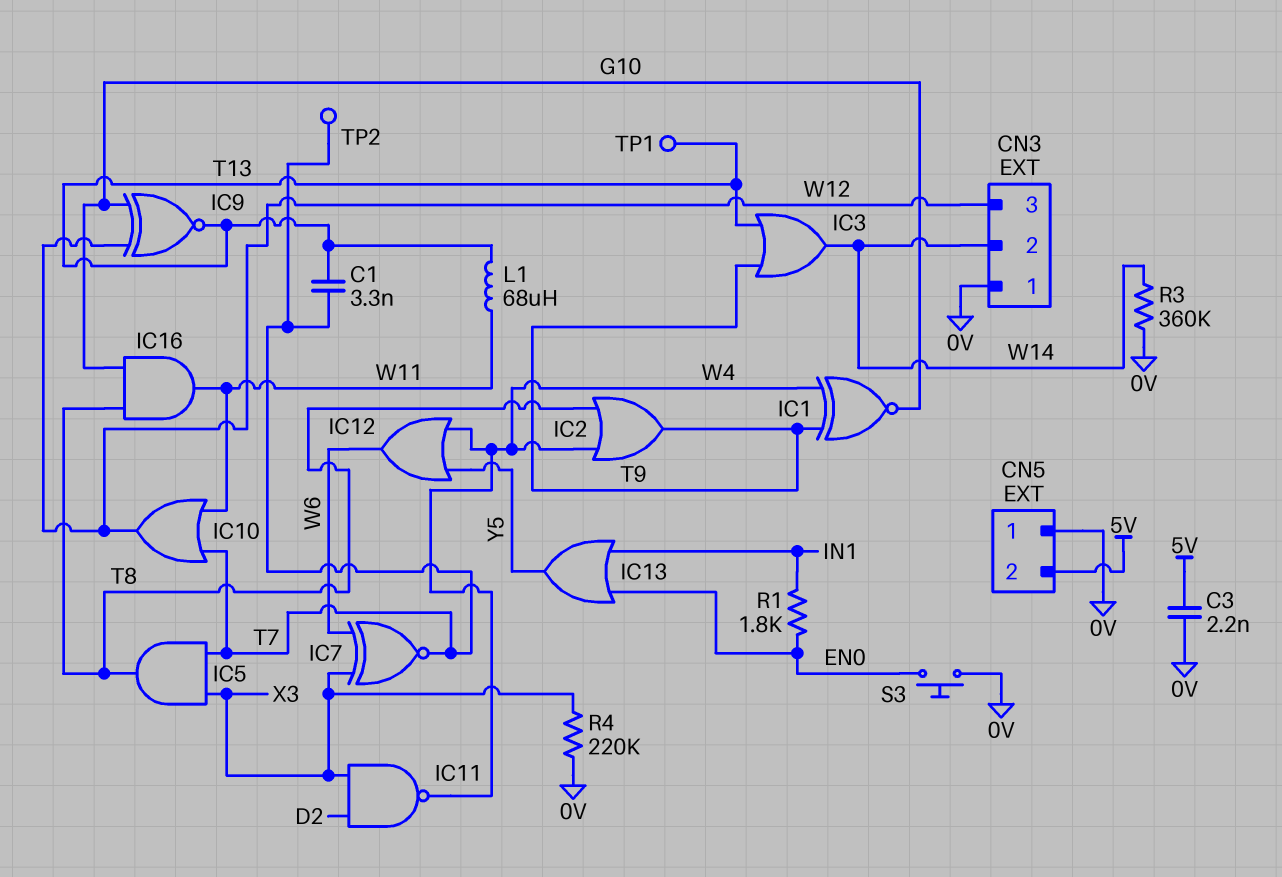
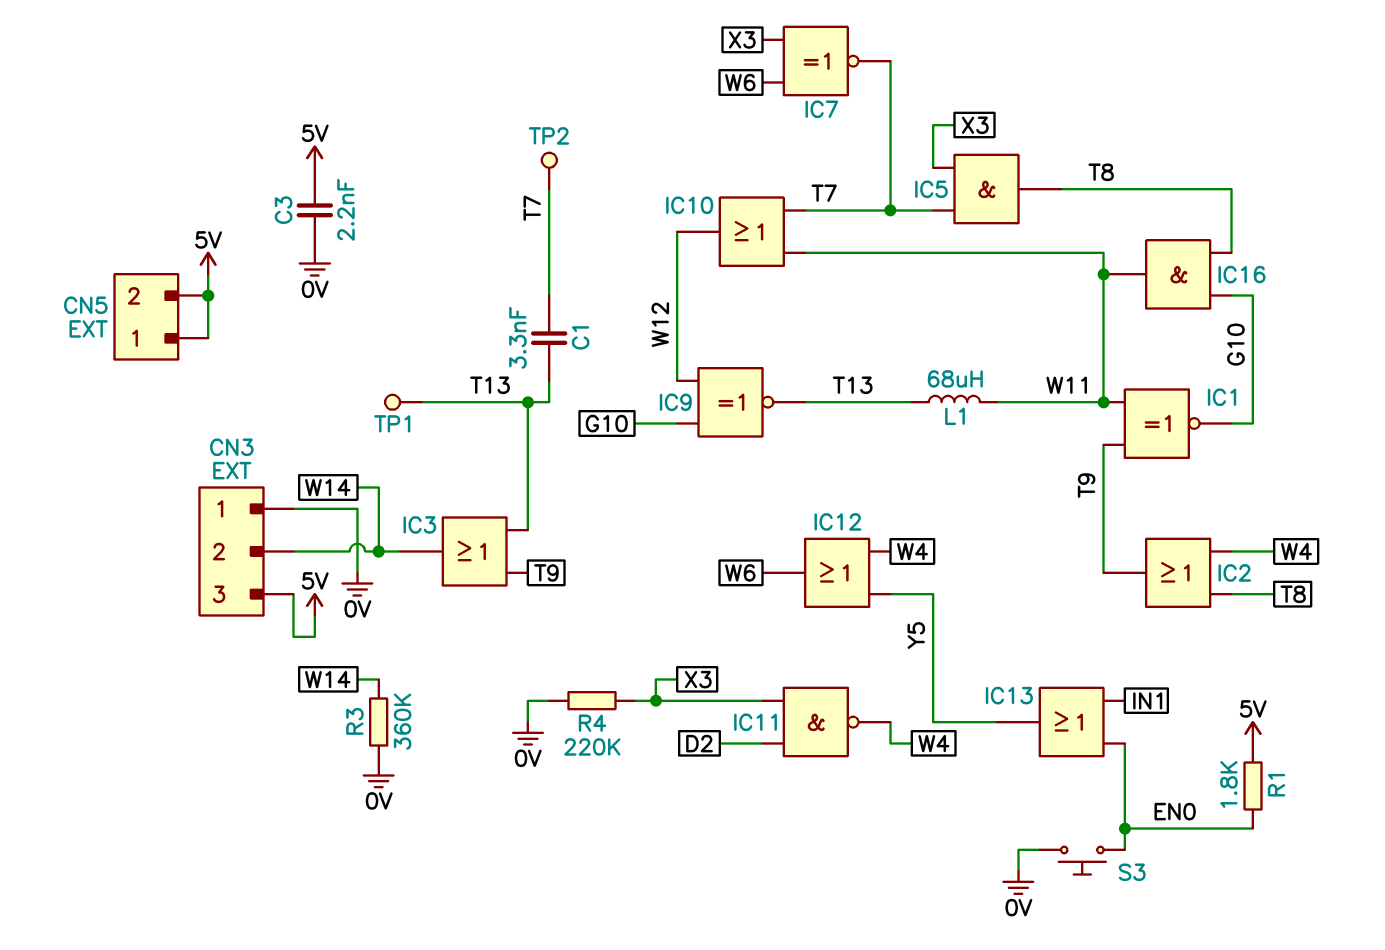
CN3 pin 3: W12 -> 5V
CN5 pin 1: 0V -> 5V
IC1: XNOR (in T9, in W4, out G10) -> XNOR (in T9, in W11, out G10)
R1: 1.8k (EN0, IN1) -> 1.8k (5V, EN0)

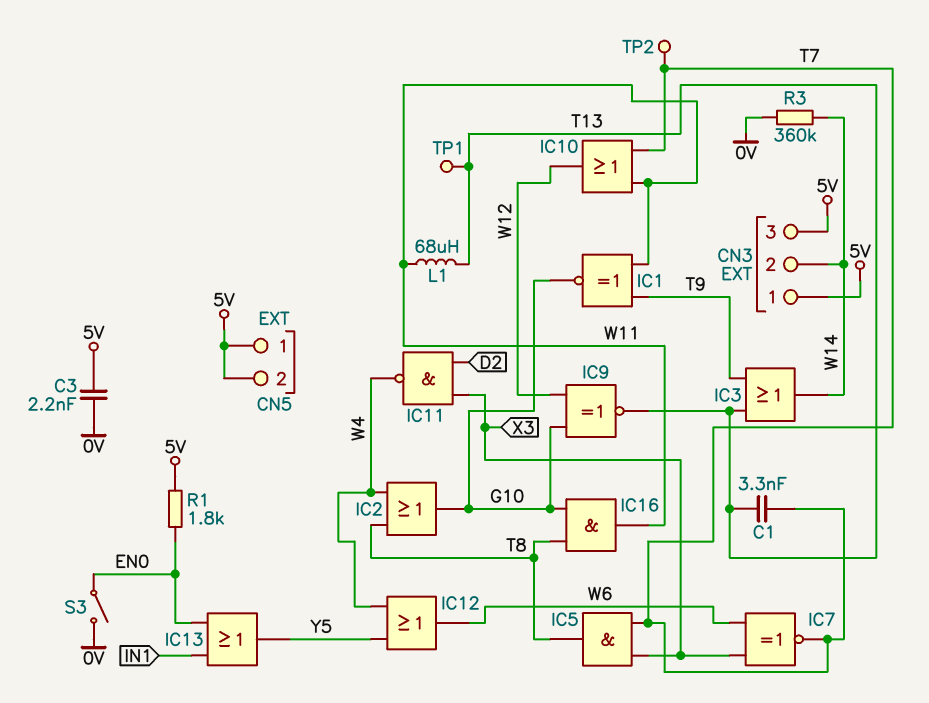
CN3 pin 1: 0V -> 5V
IC2: OR (in T8, in W4, out T9) -> OR (in T8, in W4, out G10)
R4: 220k (0V, X3) -> none
S3: button (0V, EN0) -> switch (0V, EN0)

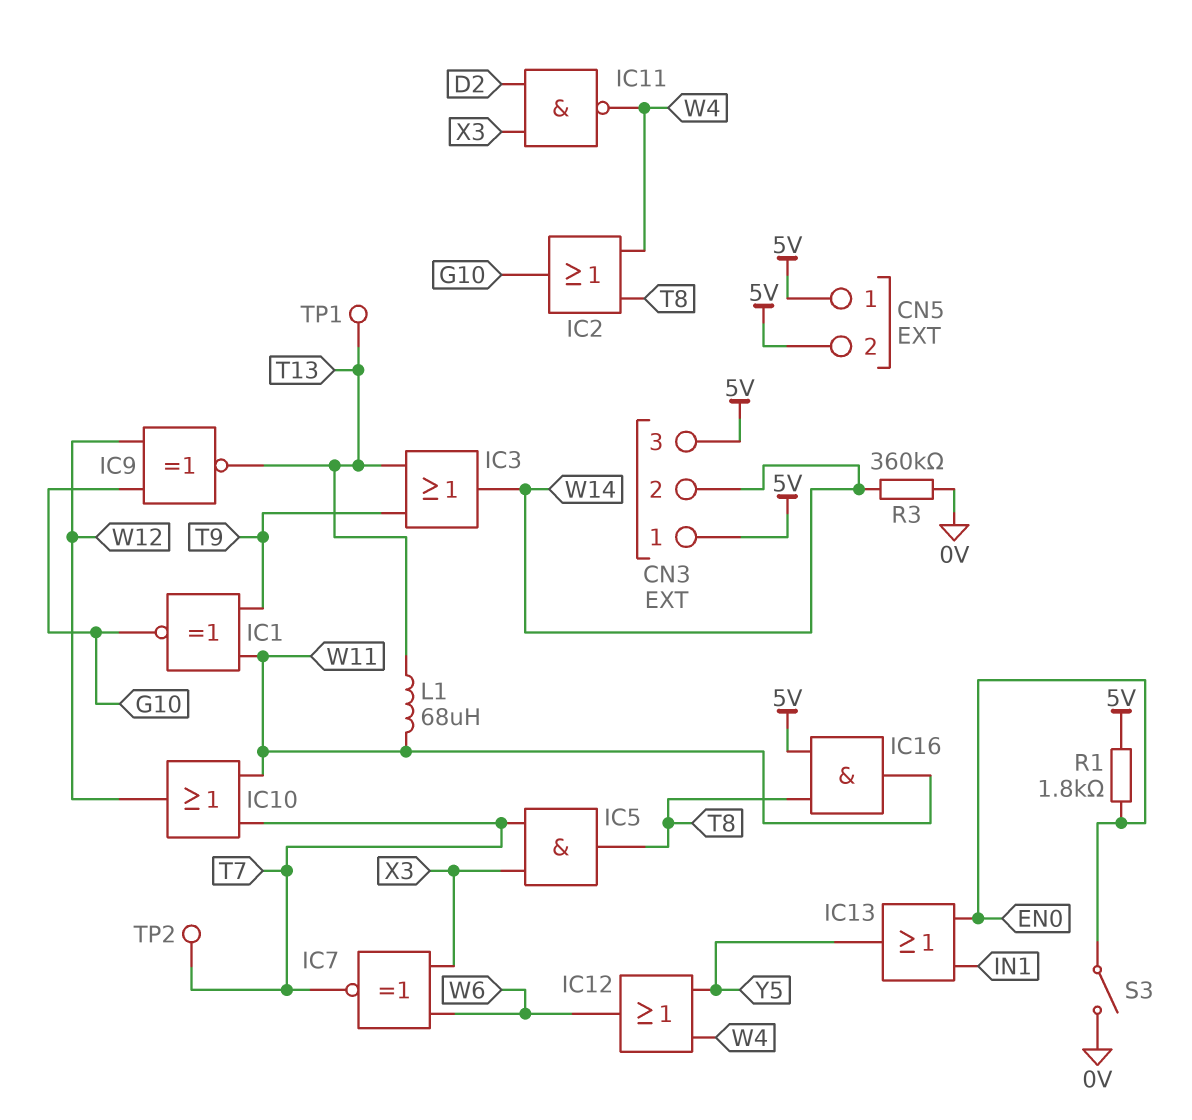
C1: 3.3nF (T7, T13) -> none
C3: 2.2nF (0V, 5V) -> none
IC16: AND (in G10, in T8, out W11) -> AND (in 5V, in T8, out W11)

